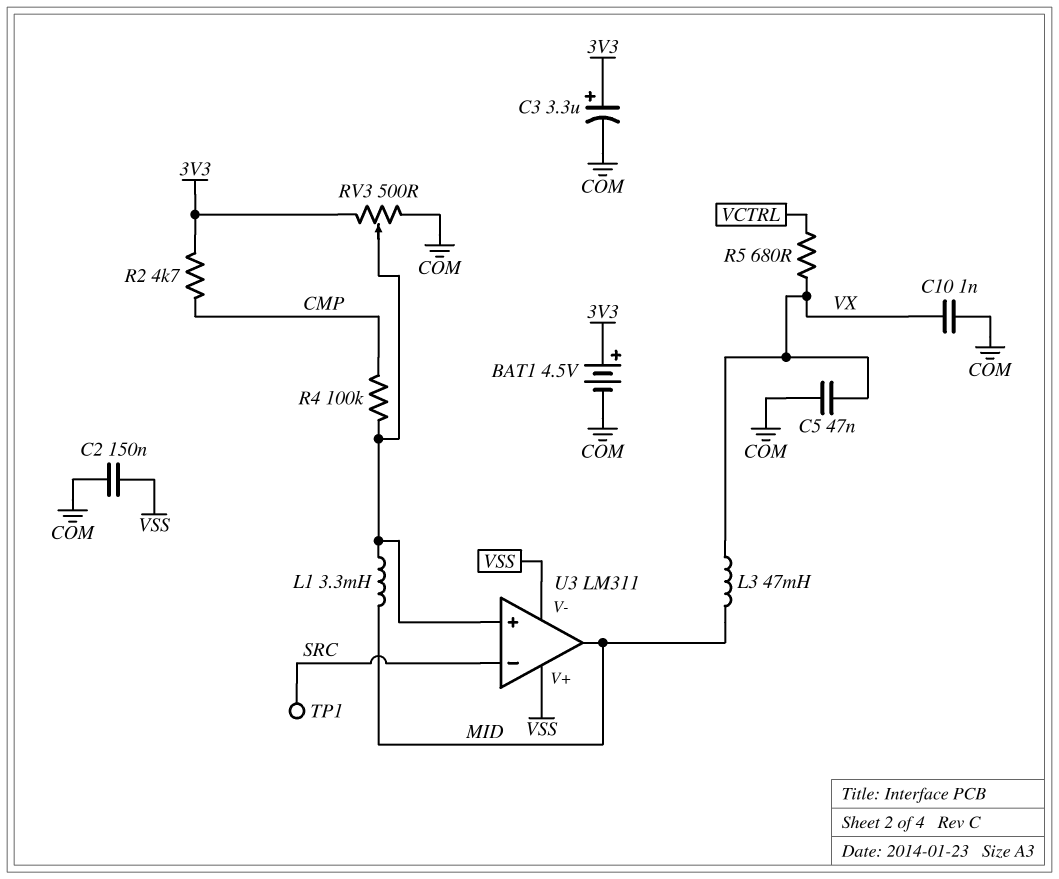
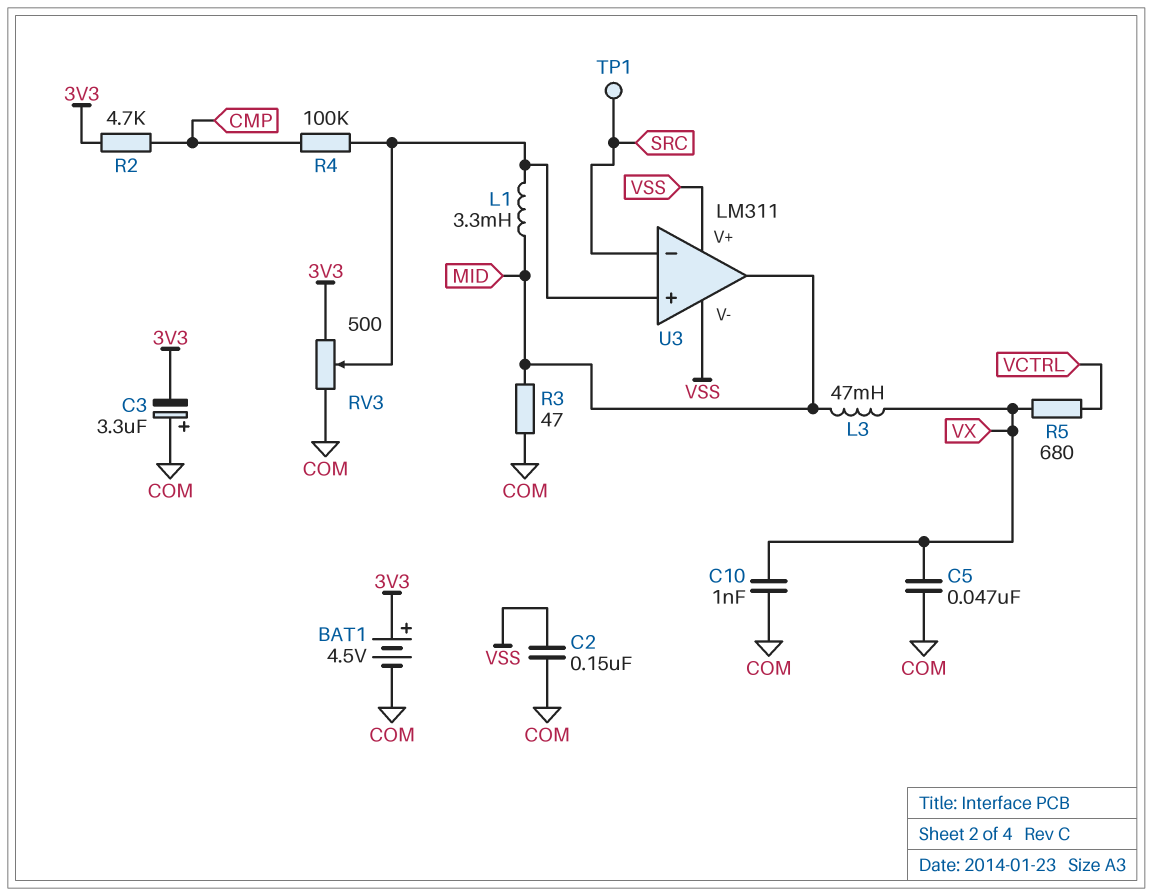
C3: 3.3uF (plus 3V3, minus COM) -> 3.3uF (plus COM, minus 3V3)
R3: none -> 47 (COM, MID)

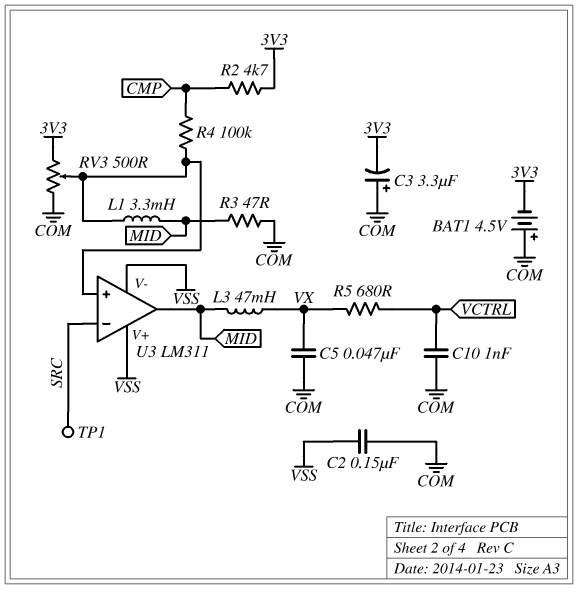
BAT1: 4.5V (plus 3V3, minus COM) -> 4.5V (plus COM, minus 3V3)
C10: 1nF (COM, VX) -> 1nF (COM, VCTRL)

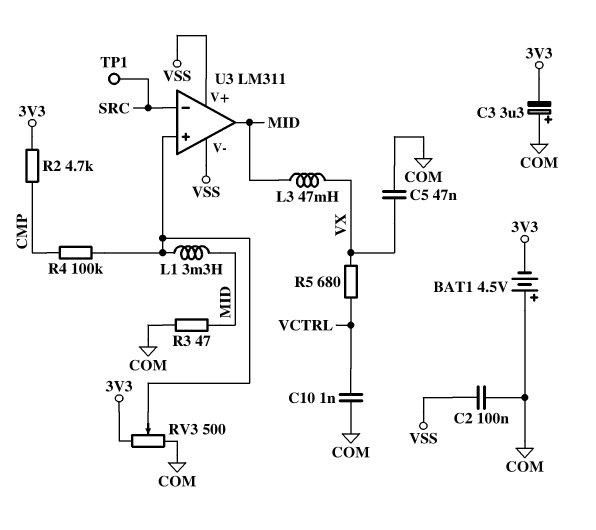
C2: 150nF (COM, VSS) -> 100nF (COM, VSS)

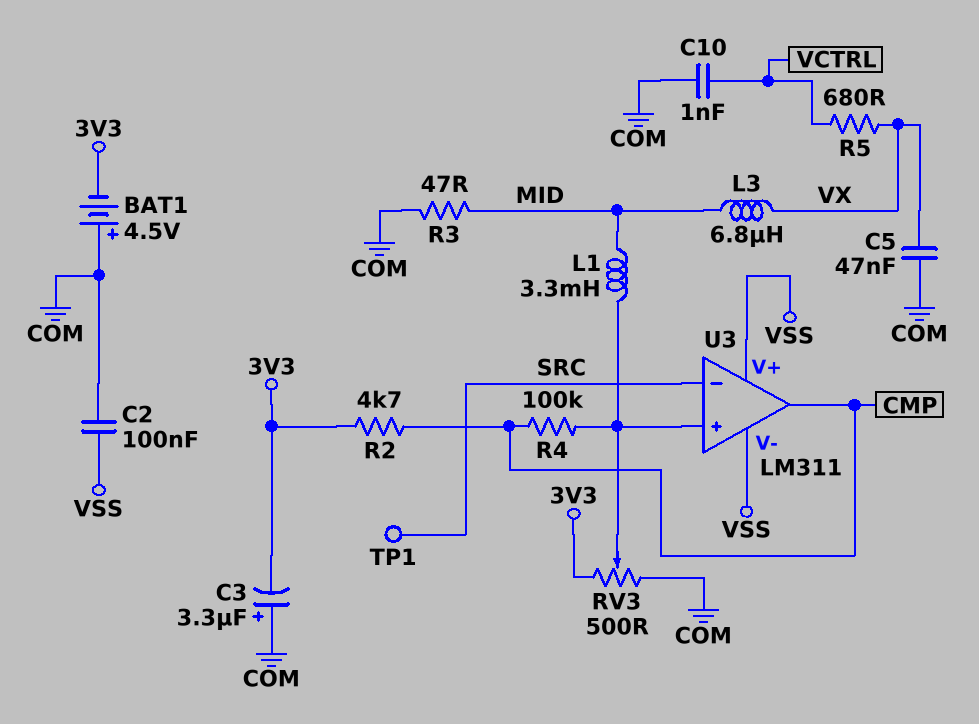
L3: 47mH (MID, VX) -> 6.8uH (MID, VX)
U3 pin out: MID -> CMP

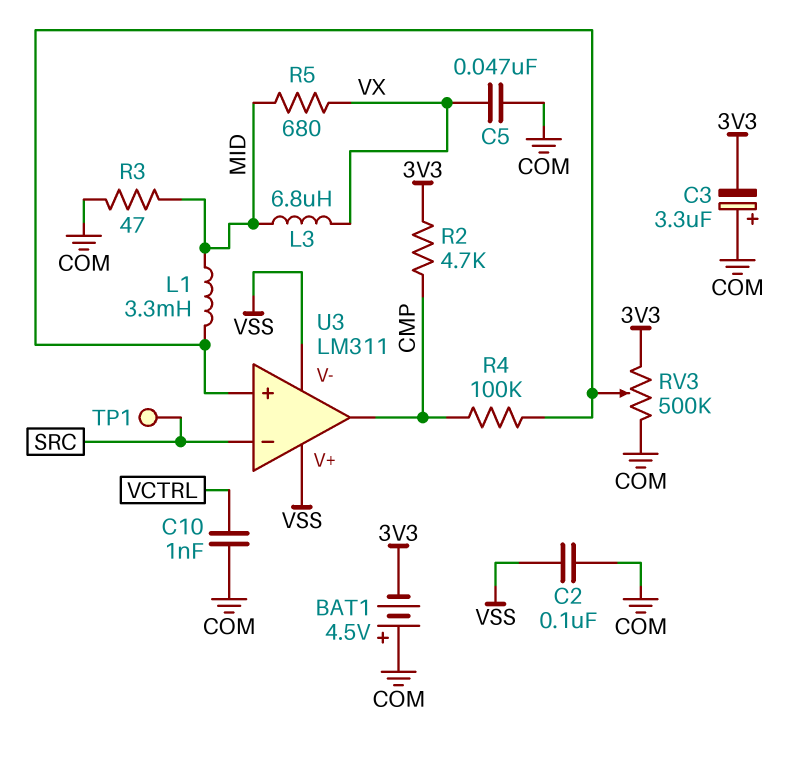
R5: 680 (VCTRL, VX) -> 680 (MID, VX)
RV3: 500 (3V3, COM, wiper U3/in+) -> 500k (3V3, COM, wiper U3/in+)

